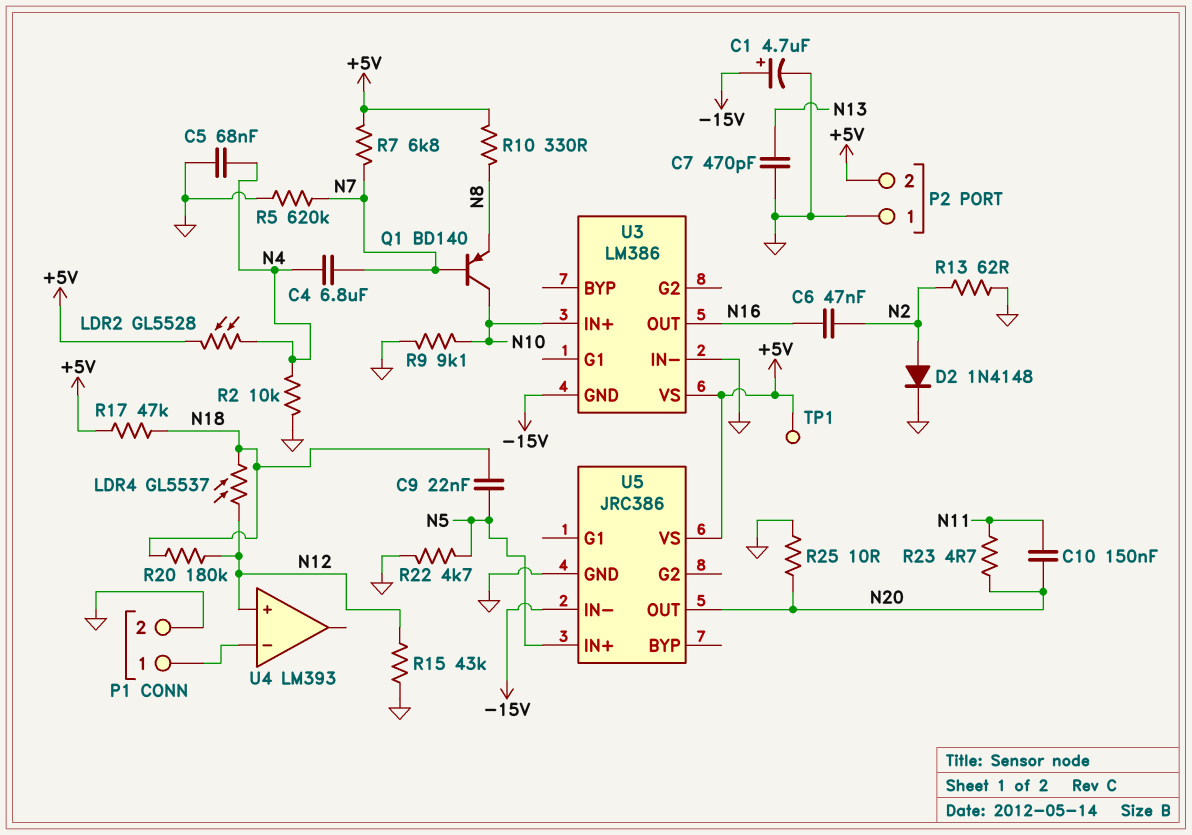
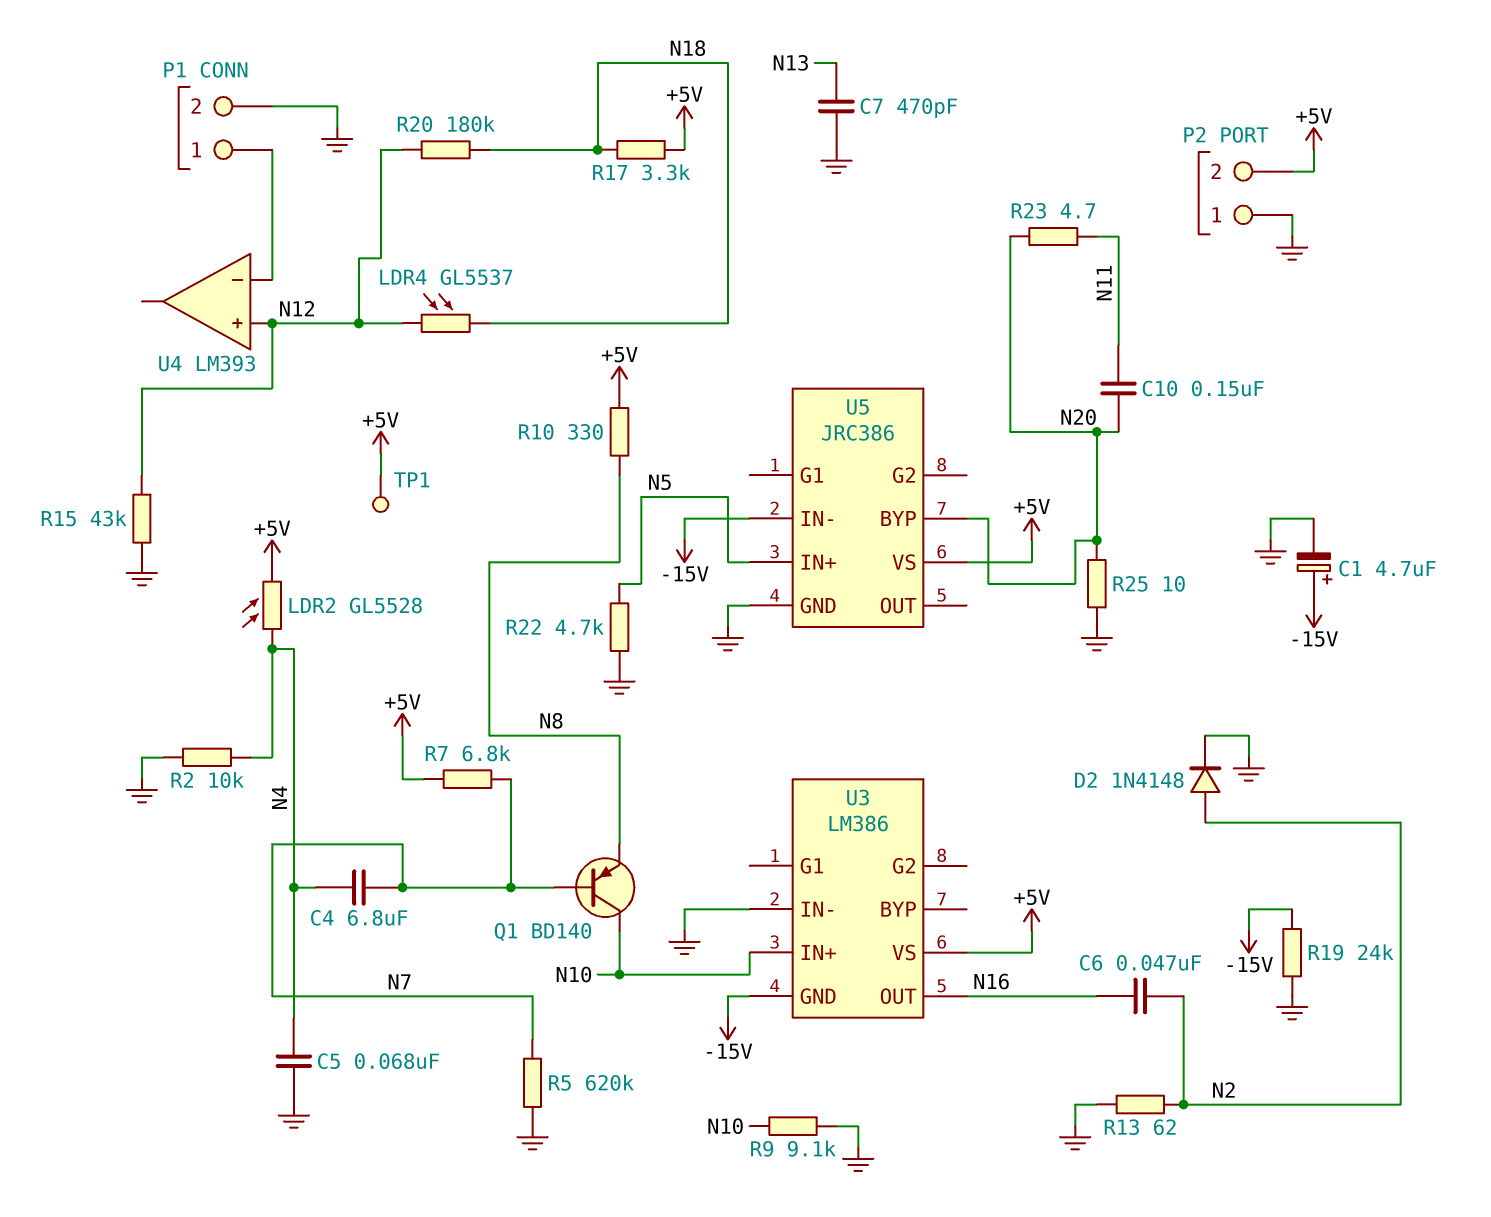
C9: 22nF (N5, N18) -> none
R17: 47k (+5V, N18) -> 3.3k (+5V, N18)
R19: none -> 24k (-15V, GND)
U5 pin BYP: none -> N20
U5 pin OUT: N20 -> none

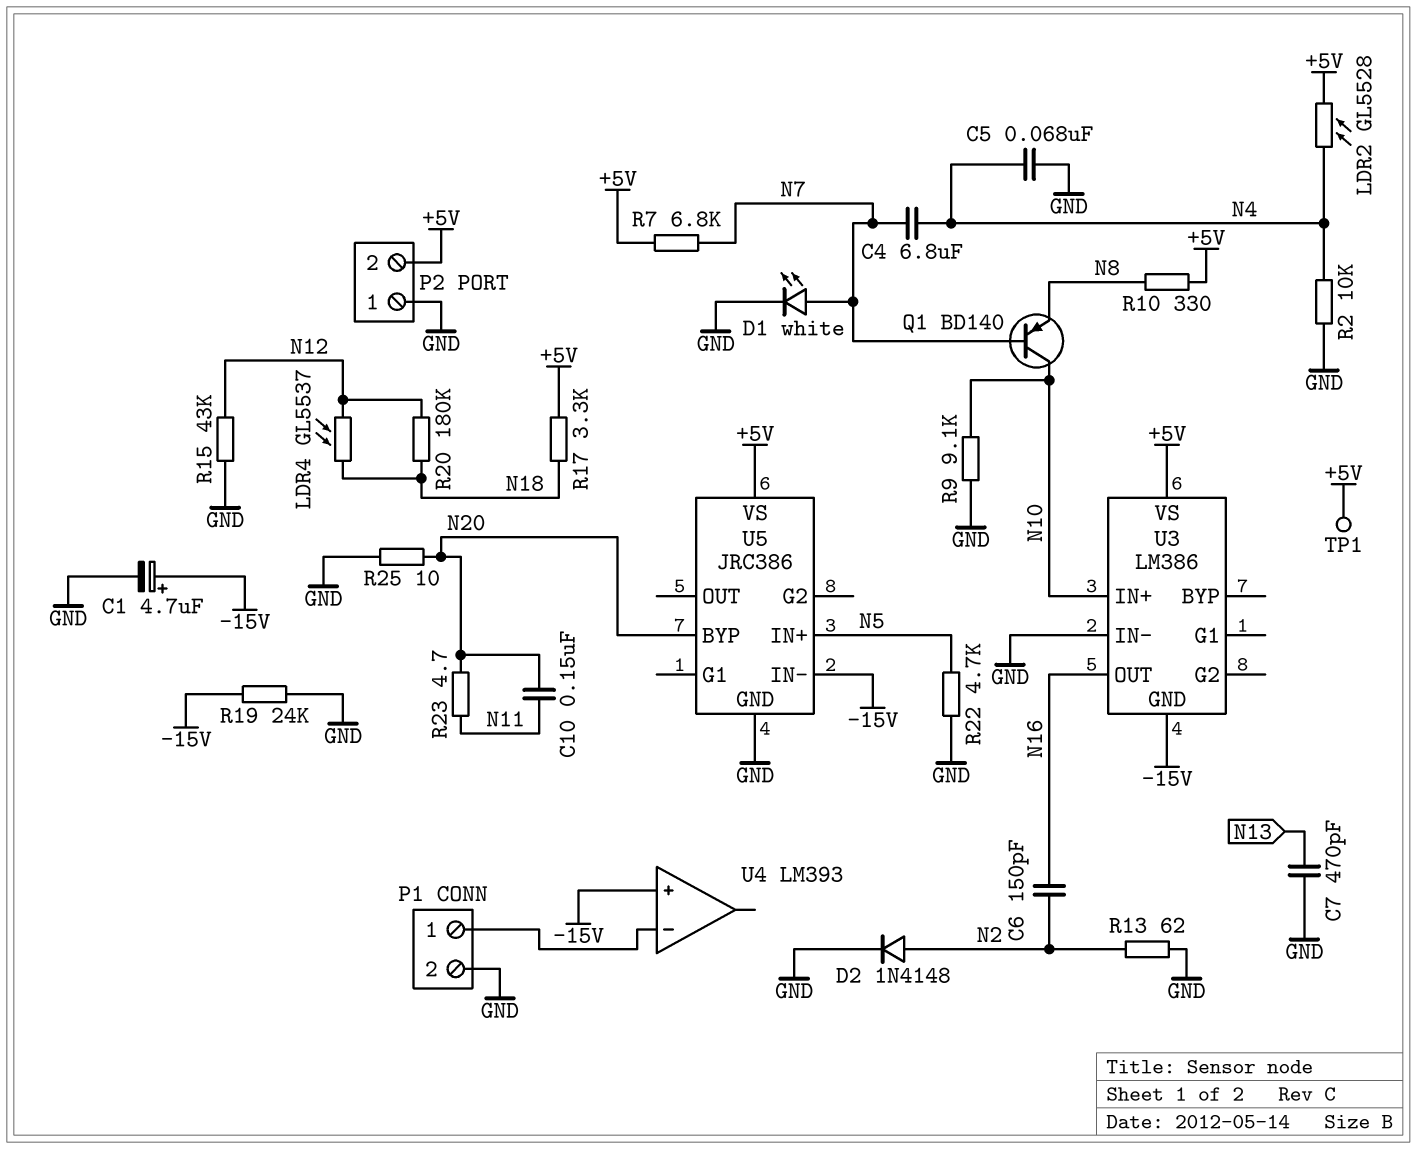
C6: 47nF (N2, N16) -> 150pF (N2, N16)
D1: none -> LED white (A N7, K GND)
R5: 620k (GND, N7) -> none
U4 pin in+: N12 -> -15V

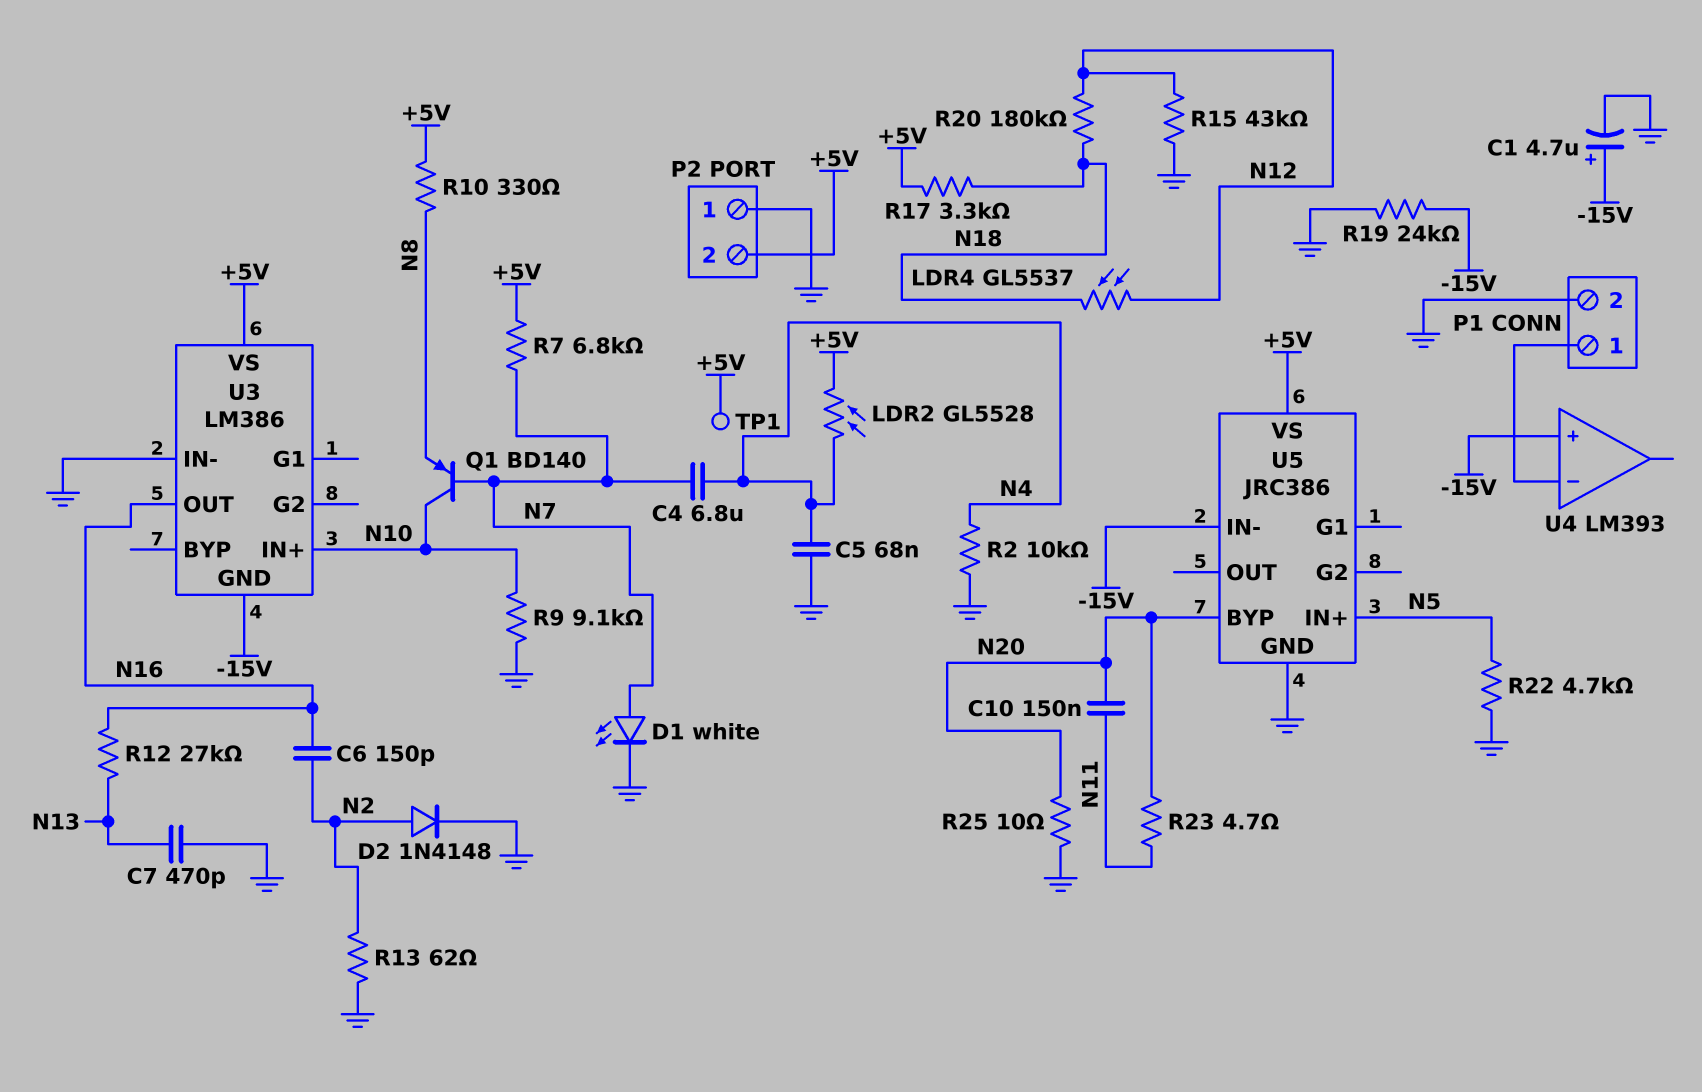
R12: none -> 27k (N13, N16)

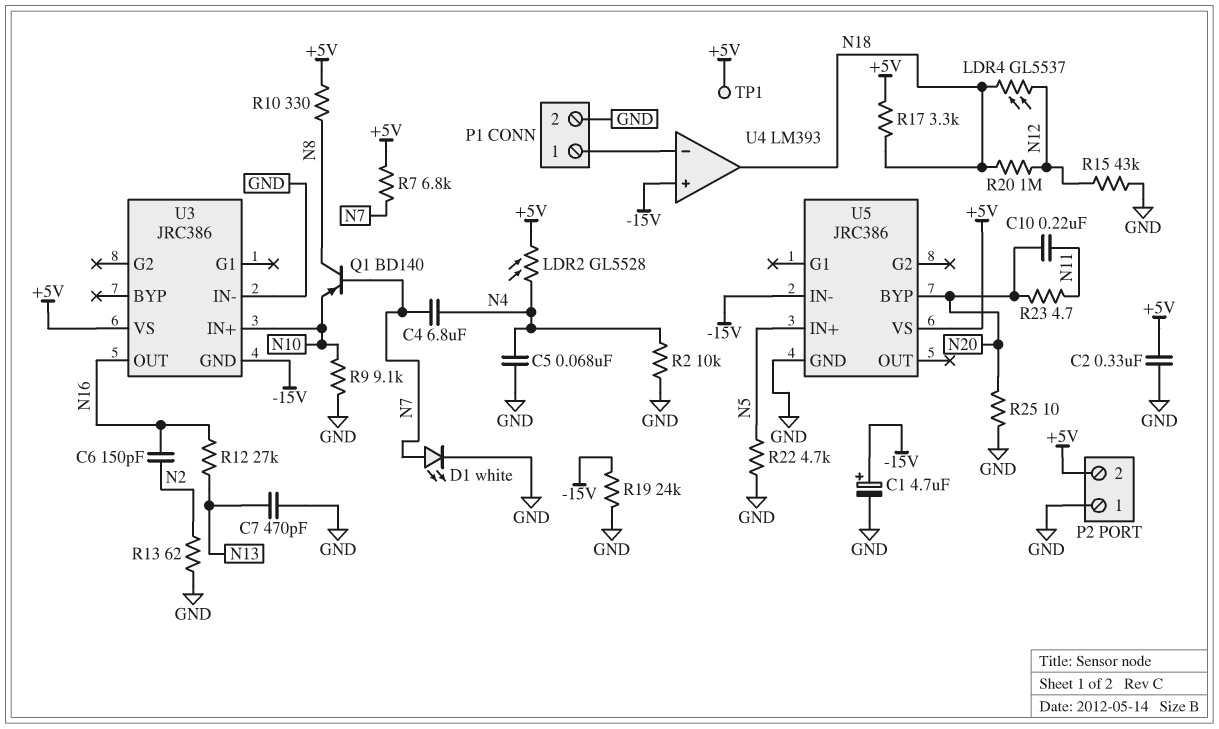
C2: none -> 330nF (+5V, GND)
C10: 150nF (N11, N20) -> 220nF (N11, N20)
D2: diode 1N4148 (A N2, K GND) -> none
Q1: PNP BD140 (B N7, C N10, E N8) -> PNP BD140 (B N7, C N8, E N10)
R20: 180k (N12, N18) -> 1M (N12, N18)
U3: LM386 -> JRC386
U4 pin out: none -> N18

